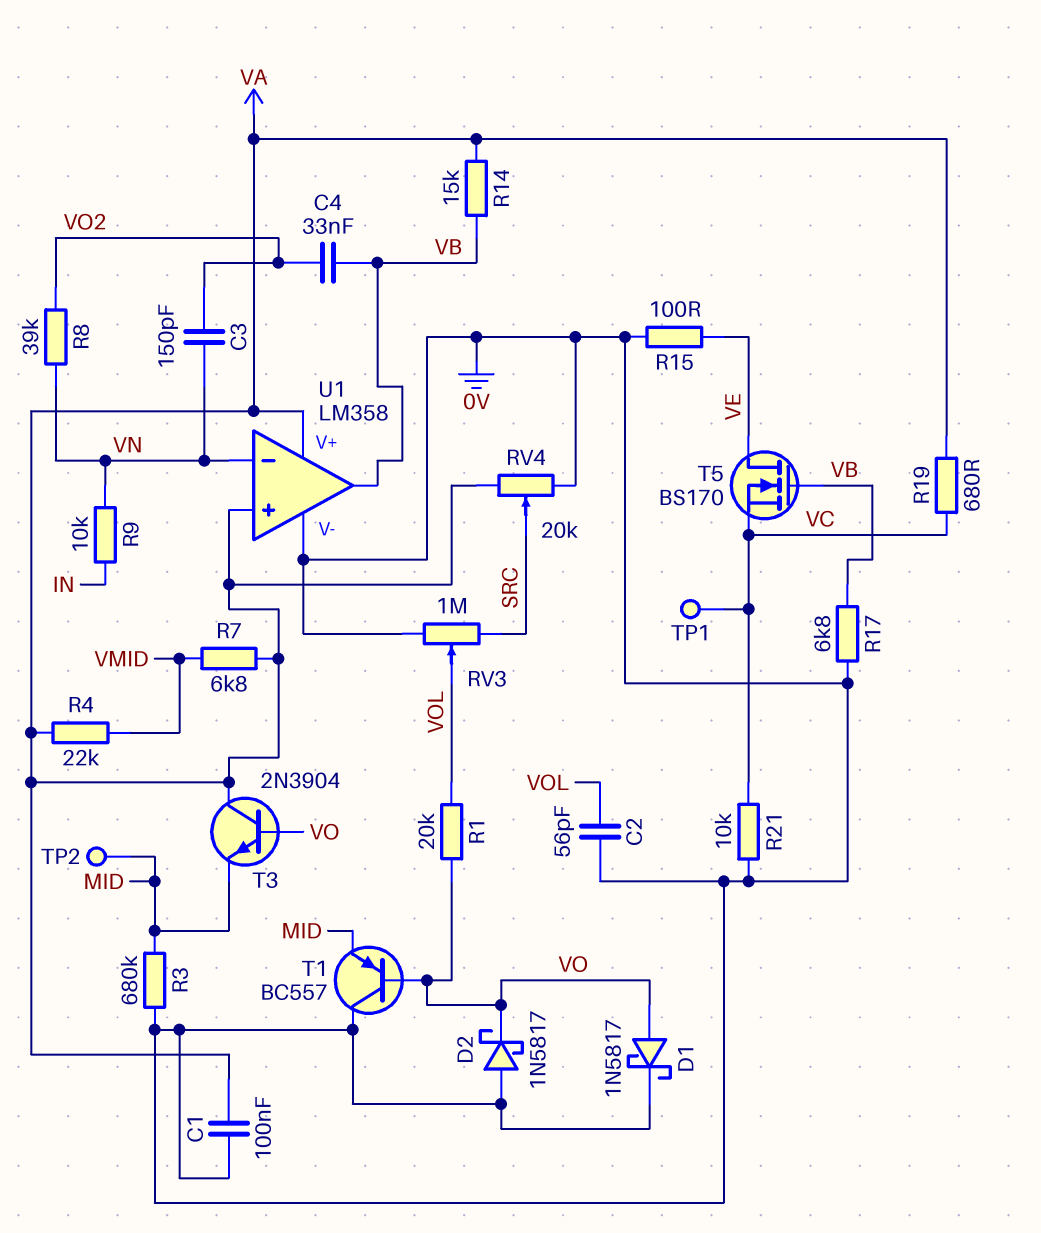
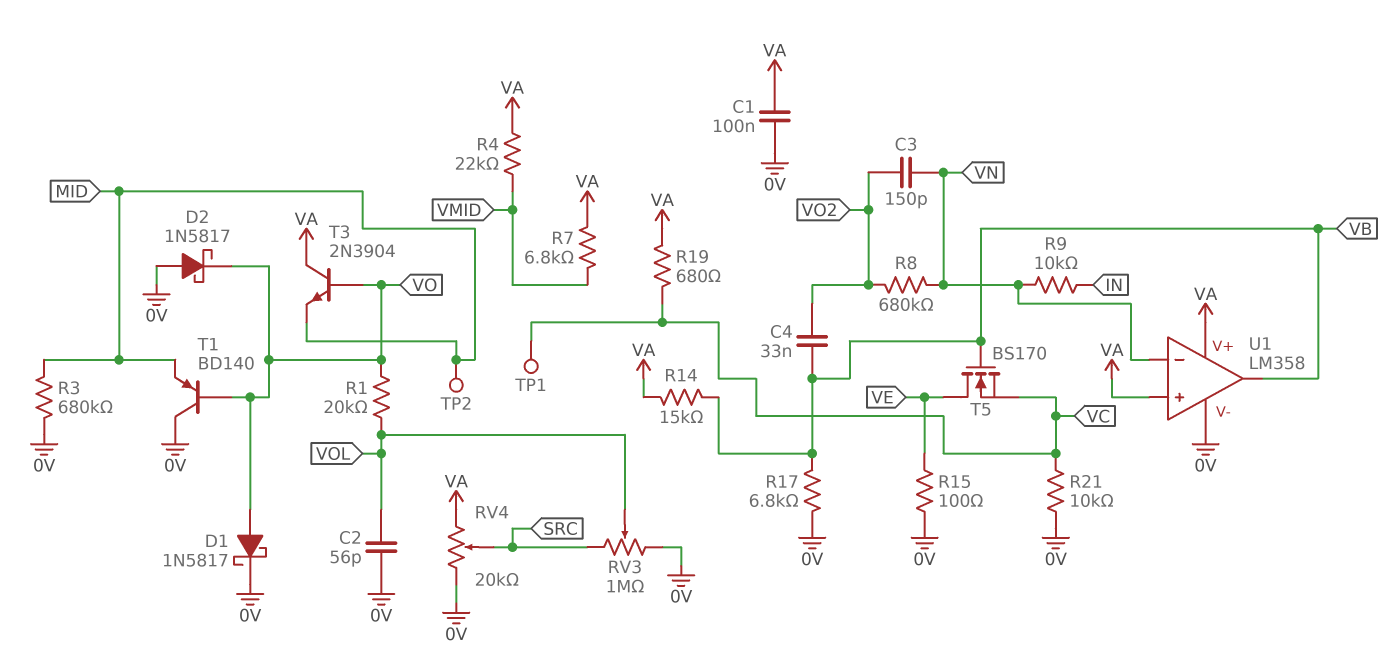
R8: 39k (VN, VO2) -> 680k (VN, VO2)
T1: PNP BC557 (B VO, C 0V, E MID) -> PNP BD140 (B VO, C 0V, E MID)

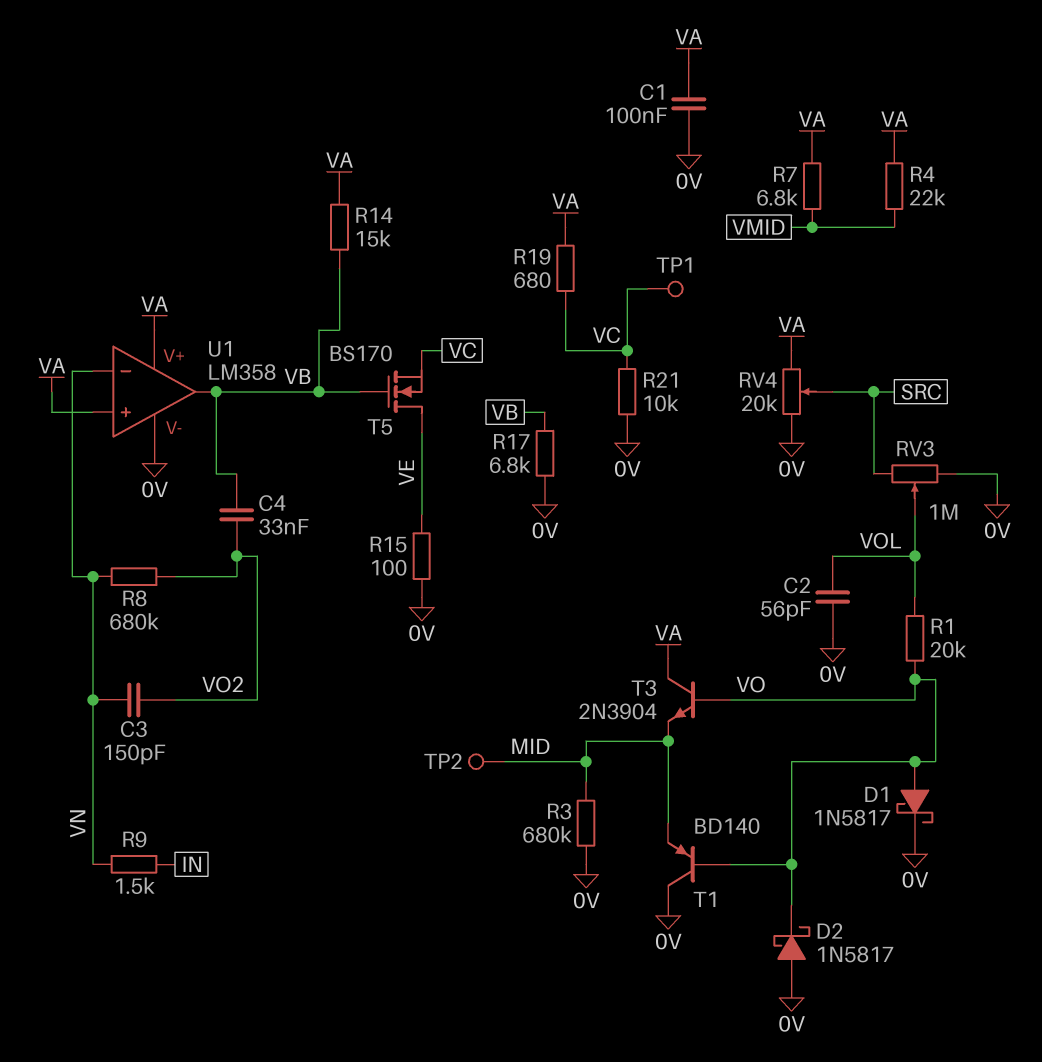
R9: 10k (IN, VN) -> 1.5k (IN, VN)

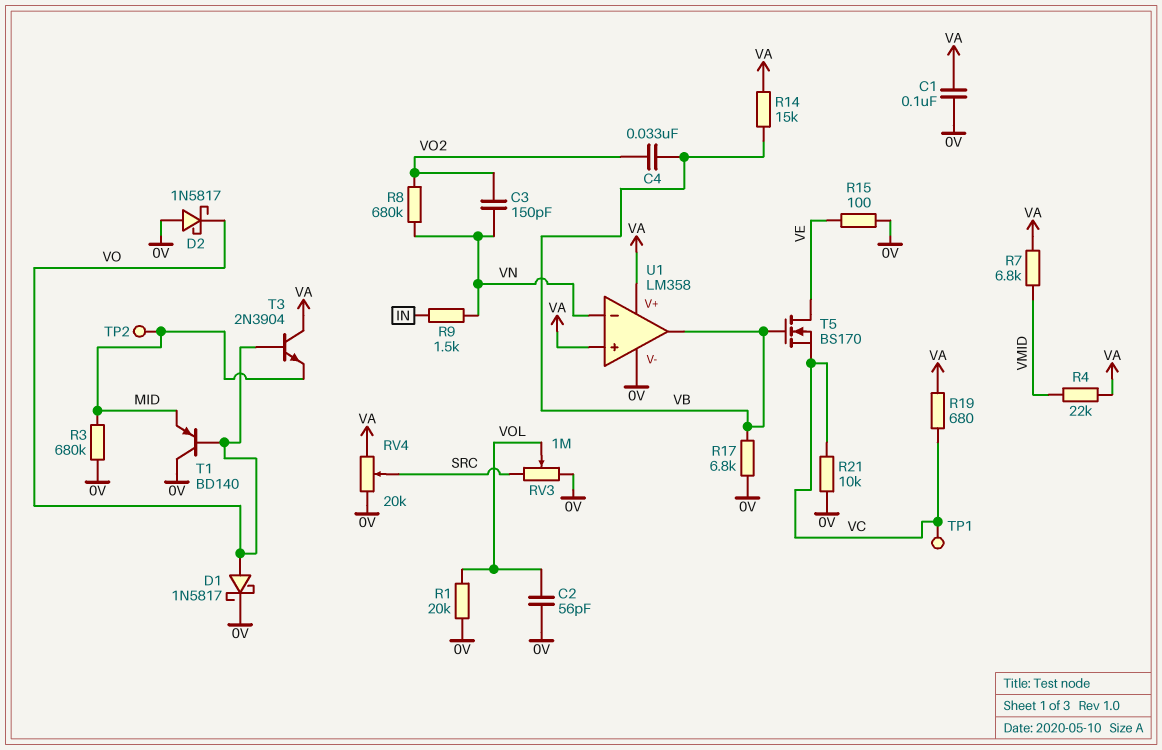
R1: 20k (VO, VOL) -> 20k (0V, VOL)

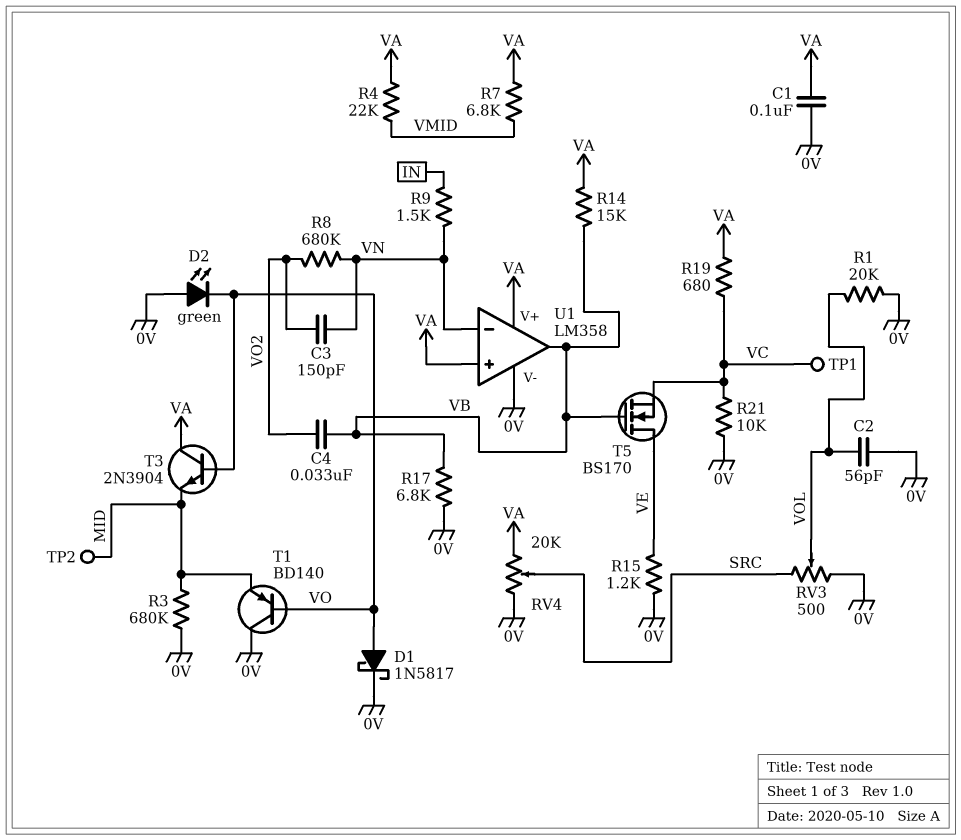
D2: schottky 1N5817 (A 0V, K VO) -> LED green (A 0V, K VO)
R15: 100 (0V, VE) -> 1.2k (0V, VE)
RV3: 1M (0V, SRC, wiper VOL) -> 500 (0V, SRC, wiper VOL)

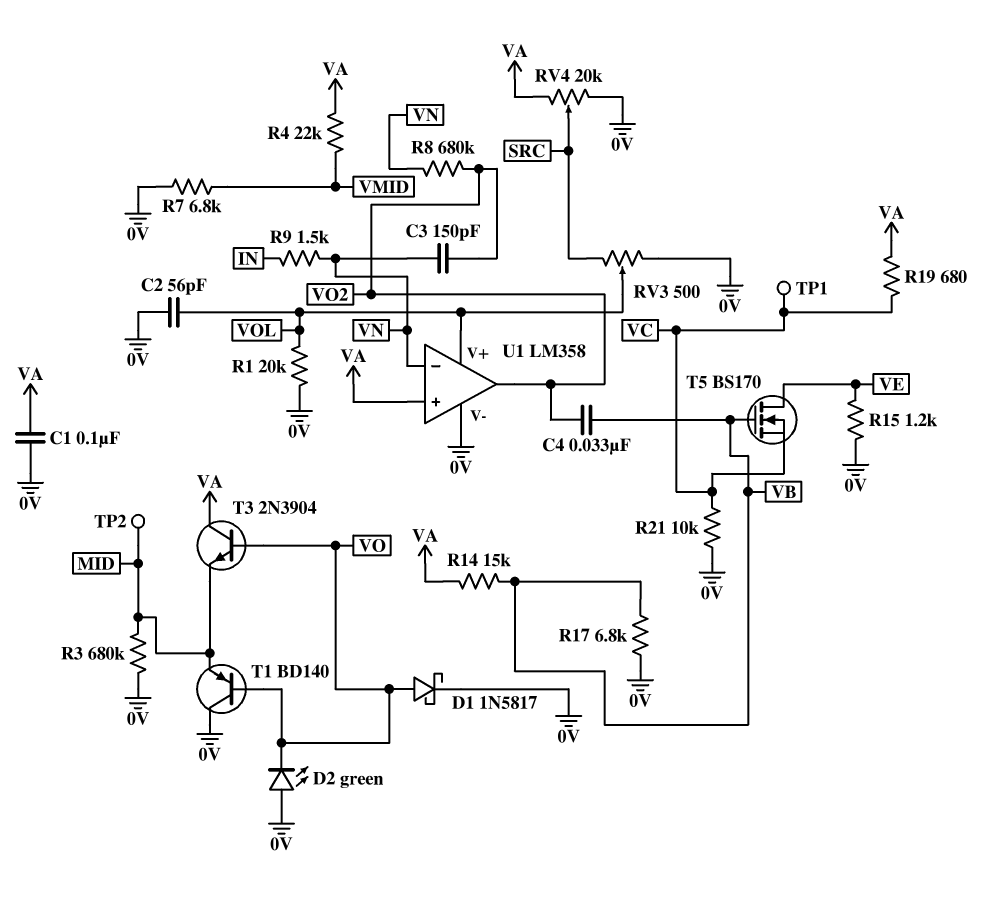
R7: 6.8k (VA, VMID) -> 6.8k (0V, VMID)
U1 pin V+: VA -> VOL
U1 pin out: VB -> VO2

